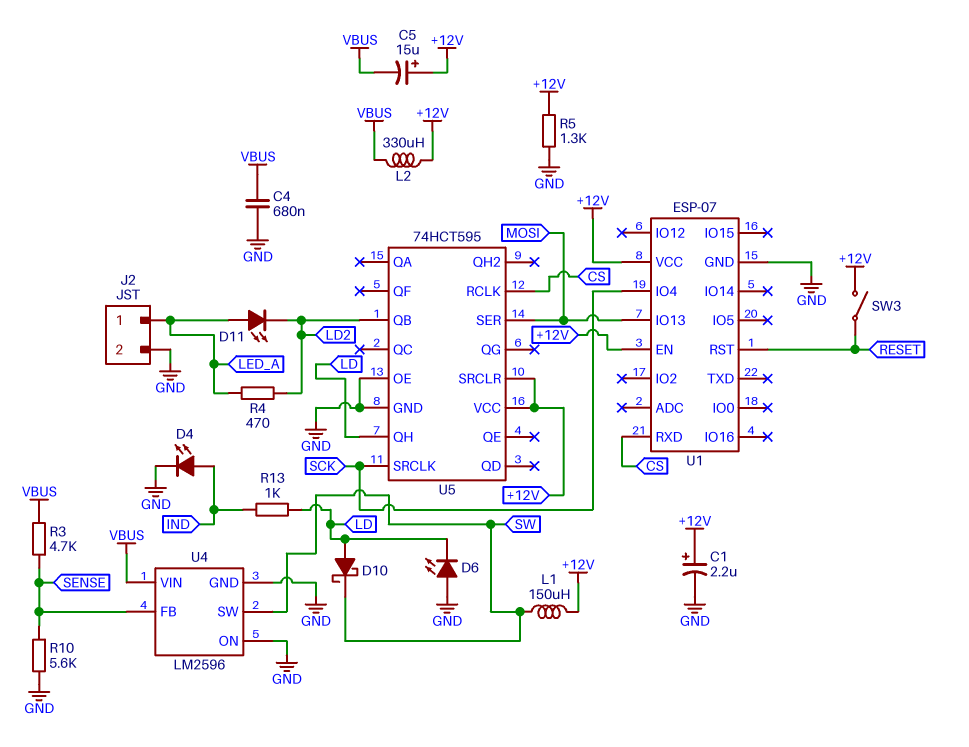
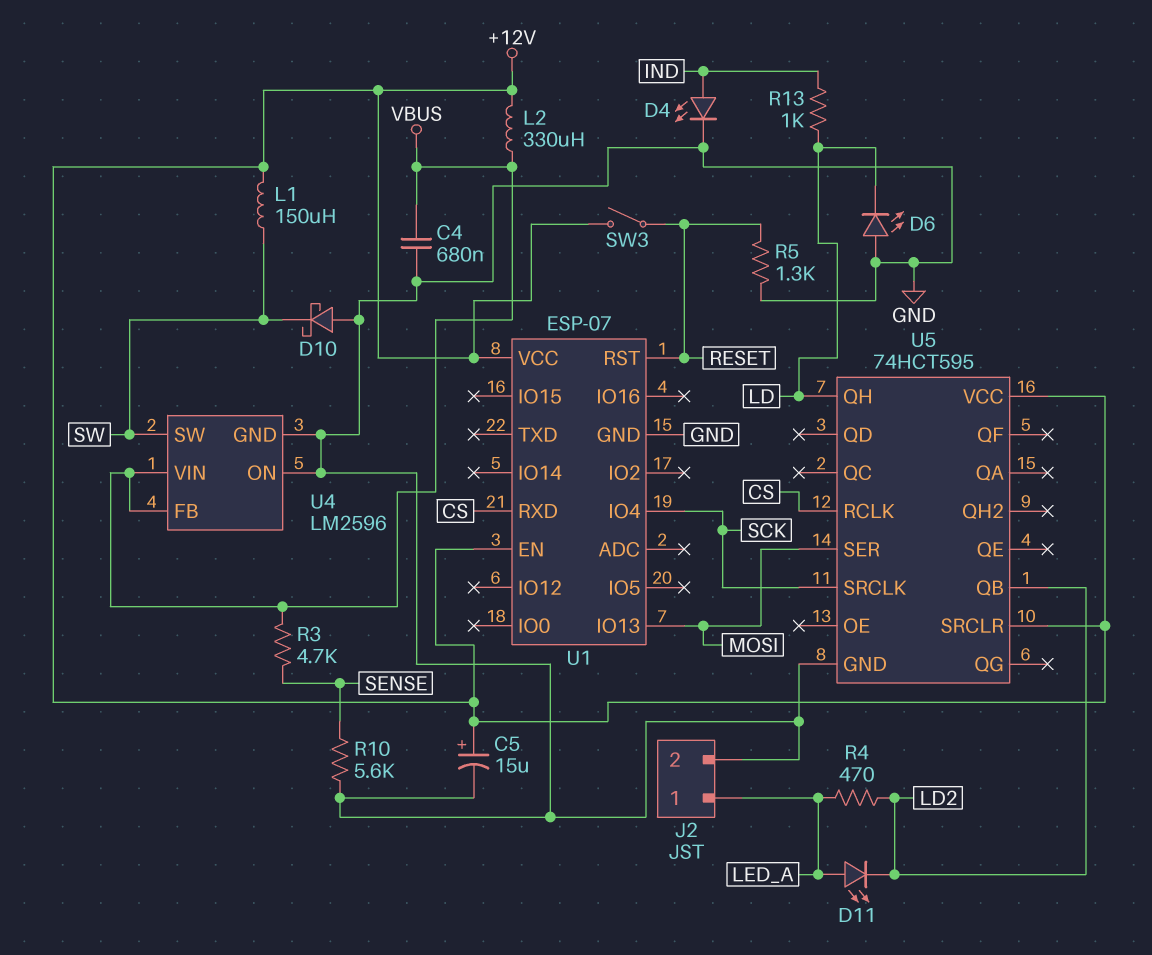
C1: 2.2uF (plus +12V, minus GND) -> none
C5: 15uF (plus +12V, minus VBUS) -> 15uF (plus +12V, minus GND)
D10: schottky (A LD, K SW) -> schottky (A GND, K SW)
R5: 1.3k (+12V, GND) -> 1.3k (GND, RESET)
U4 pin FB: SENSE -> VBUS
U5 pin OE: GND -> none

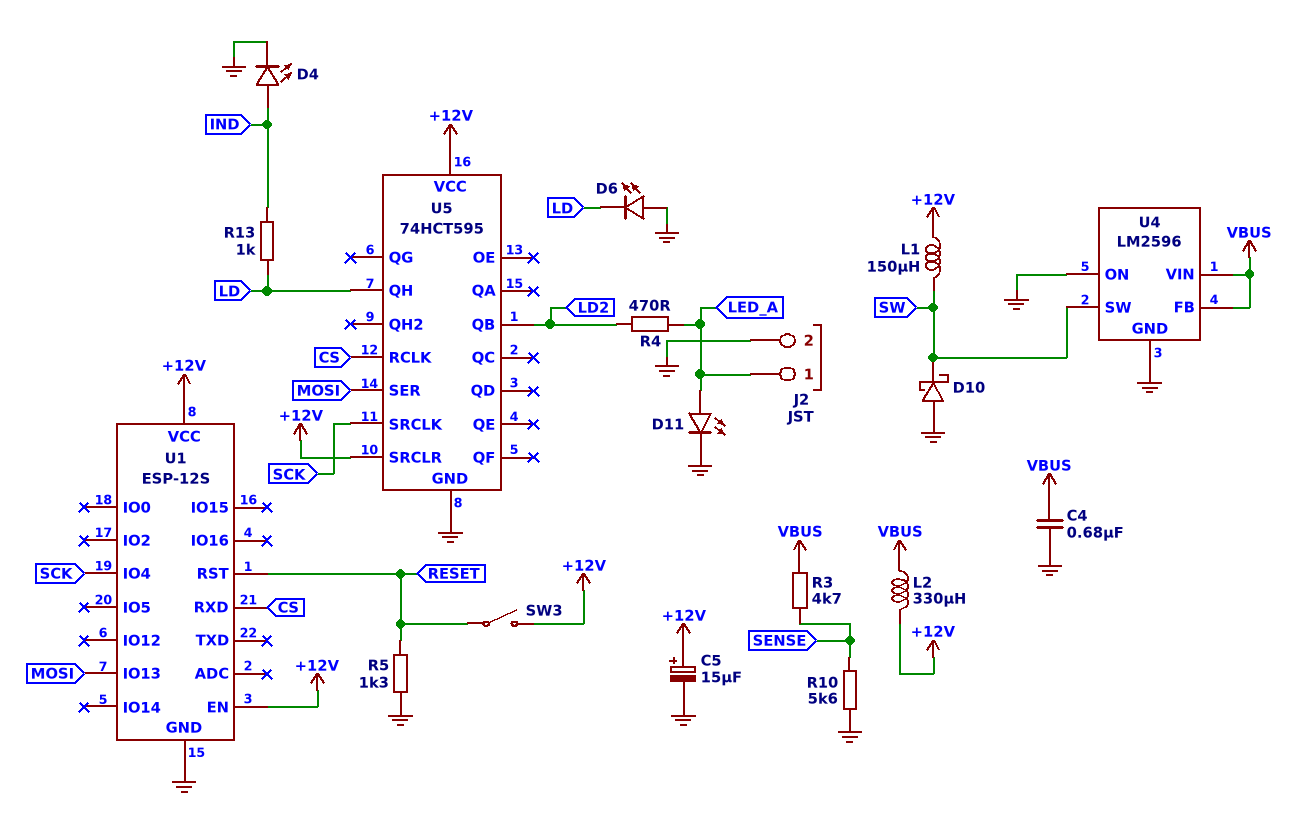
D11: LED (A LED_A, K LD2) -> LED (A LED_A, K GND)
U1: ESP-07 -> ESP-12S

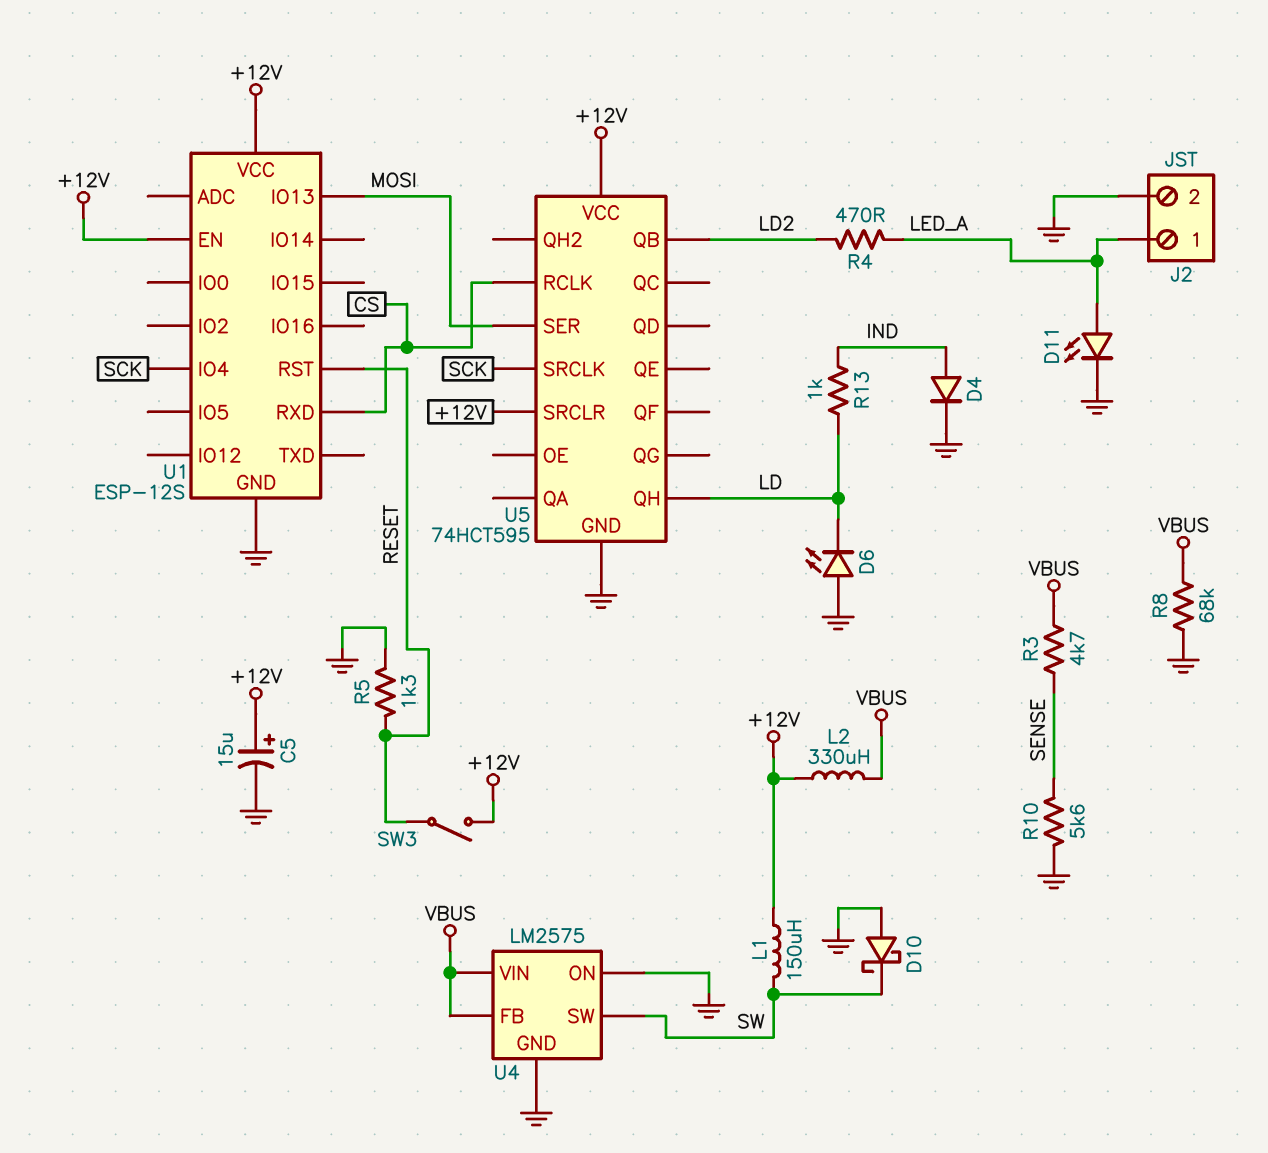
C4: 680nF (GND, VBUS) -> none
D4: LED (A IND, K GND) -> diode (A IND, K GND)
R8: none -> 68k (GND, VBUS)
U4: LM2596 -> LM2575

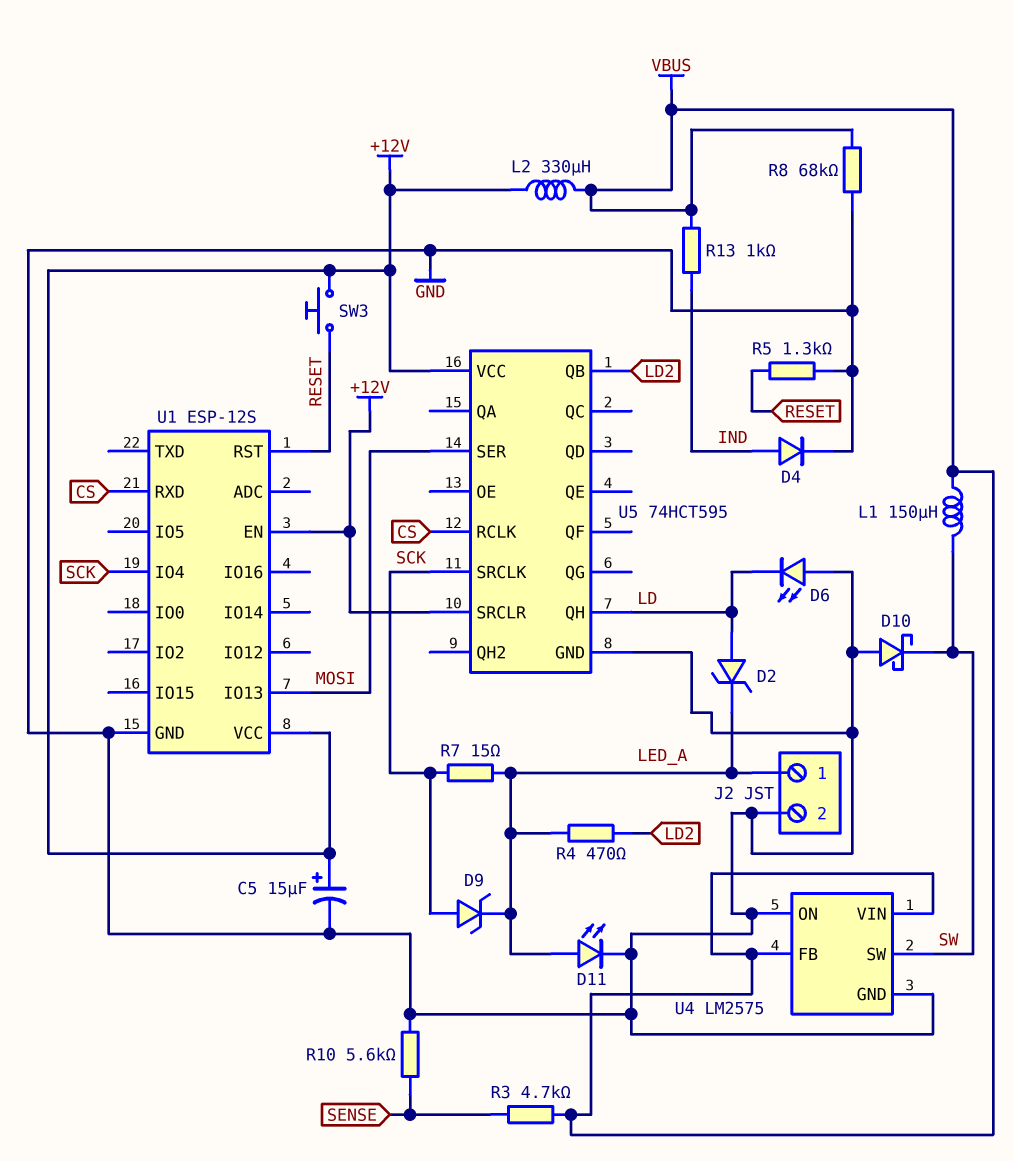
D2: none -> zener (A LD, K LED_A)
D9: none -> zener (A SCK, K LED_A)
L1: 150uH (+12V, SW) -> 150uH (SW, VBUS)
R7: none -> 15 (LED_A, SCK)
R13: 1k (IND, LD) -> 1k (IND, VBUS)
SW3: switch (+12V, RESET) -> button (+12V, RESET)

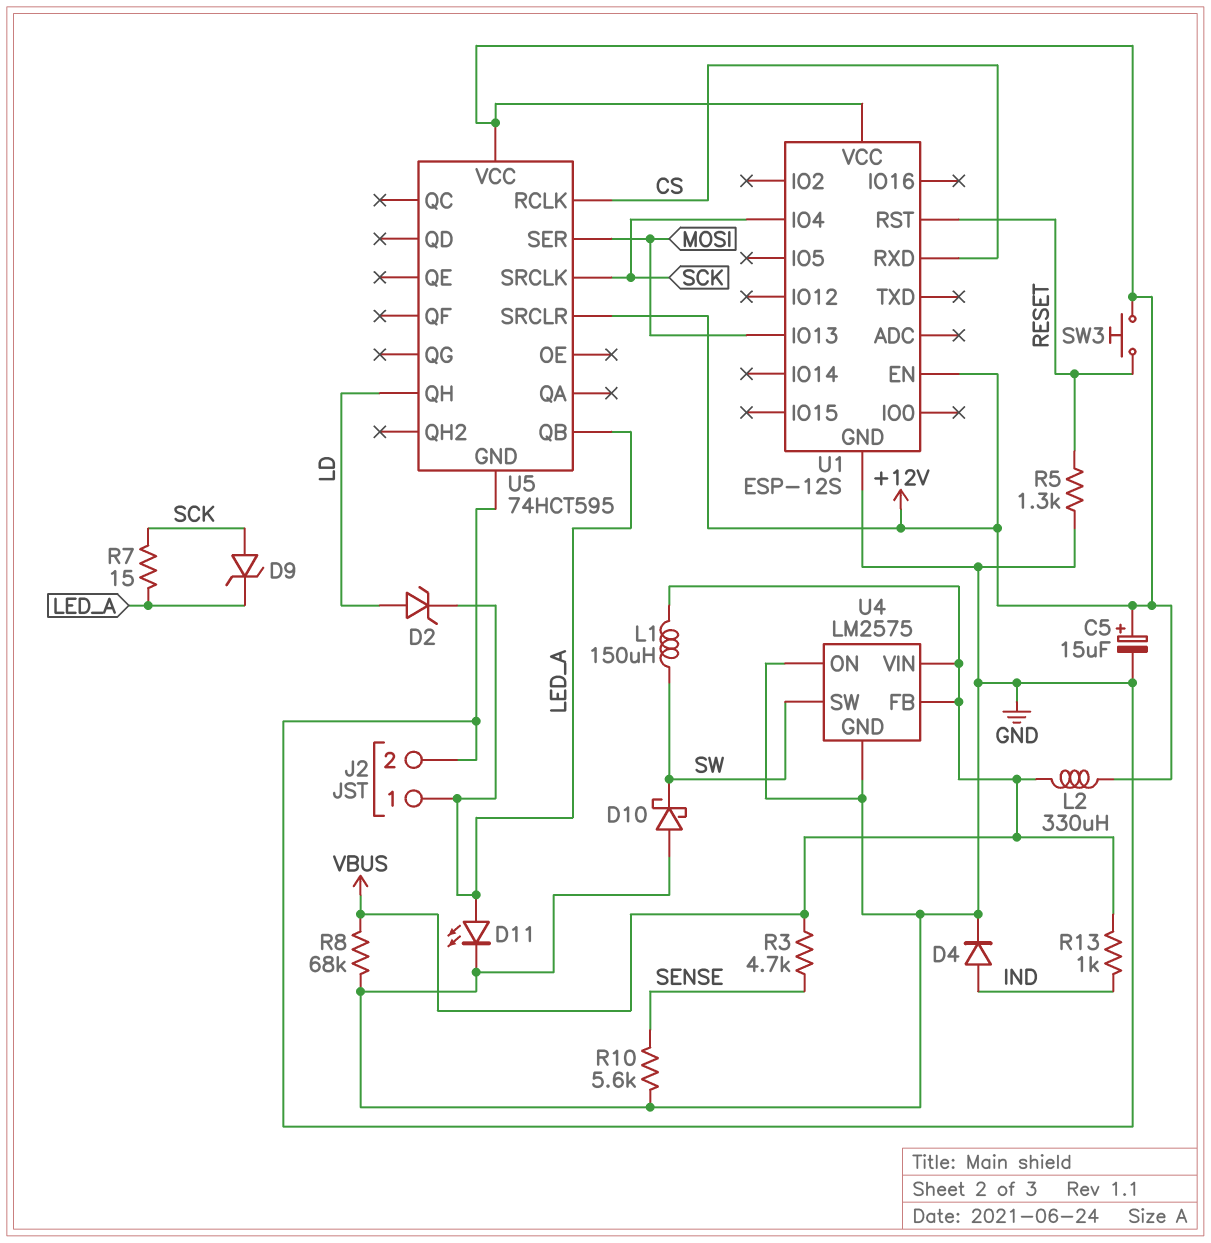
D6: LED (A GND, K LD) -> none
R4: 470 (LD2, LED_A) -> none
U5 pin QB: LD2 -> LED_A

